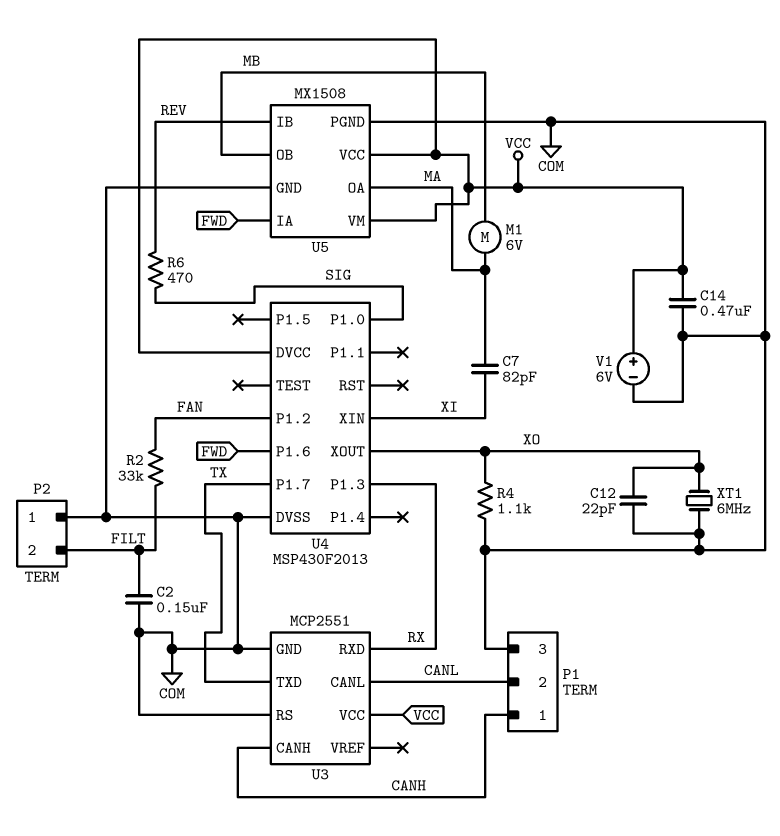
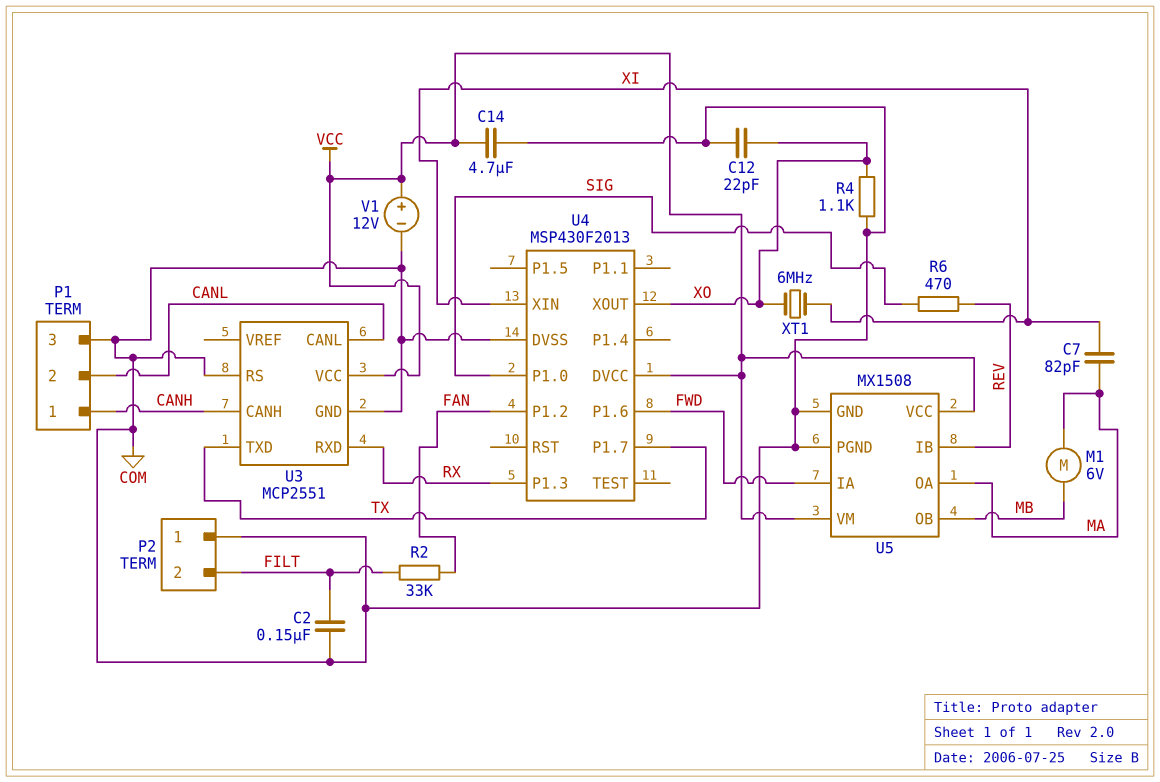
C14: 470nF (COM, VCC) -> 4.7uF (COM, VCC)
V1: 6V (plus VCC, minus COM) -> 12V (plus VCC, minus COM)
XT1: 6MHz (COM, XO) -> 6MHz (XI, XO)

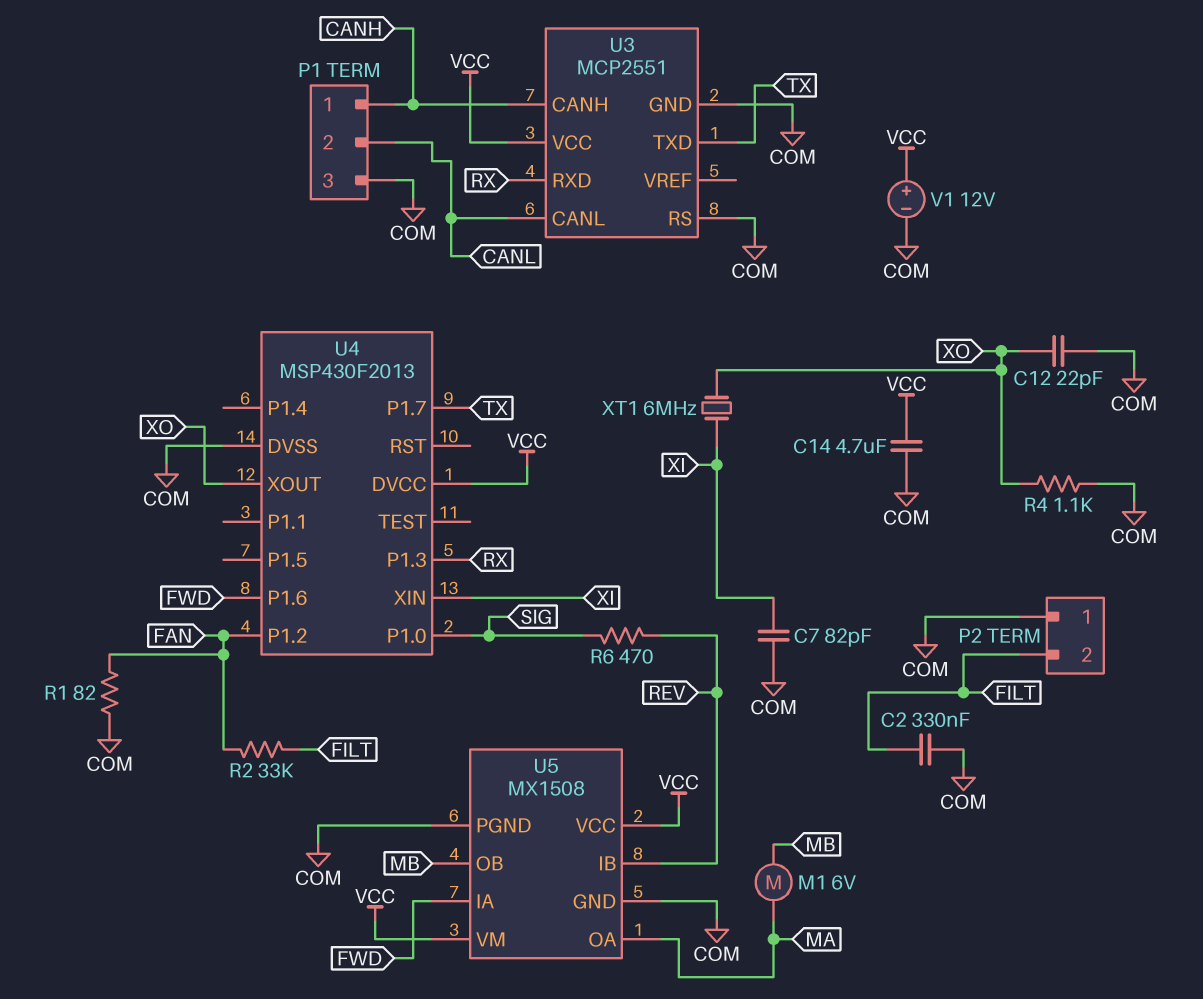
C2: 150nF (COM, FILT) -> 330nF (COM, FILT)
C7: 82pF (MA, XI) -> 82pF (COM, XI)
R1: none -> 82 (COM, FAN)

